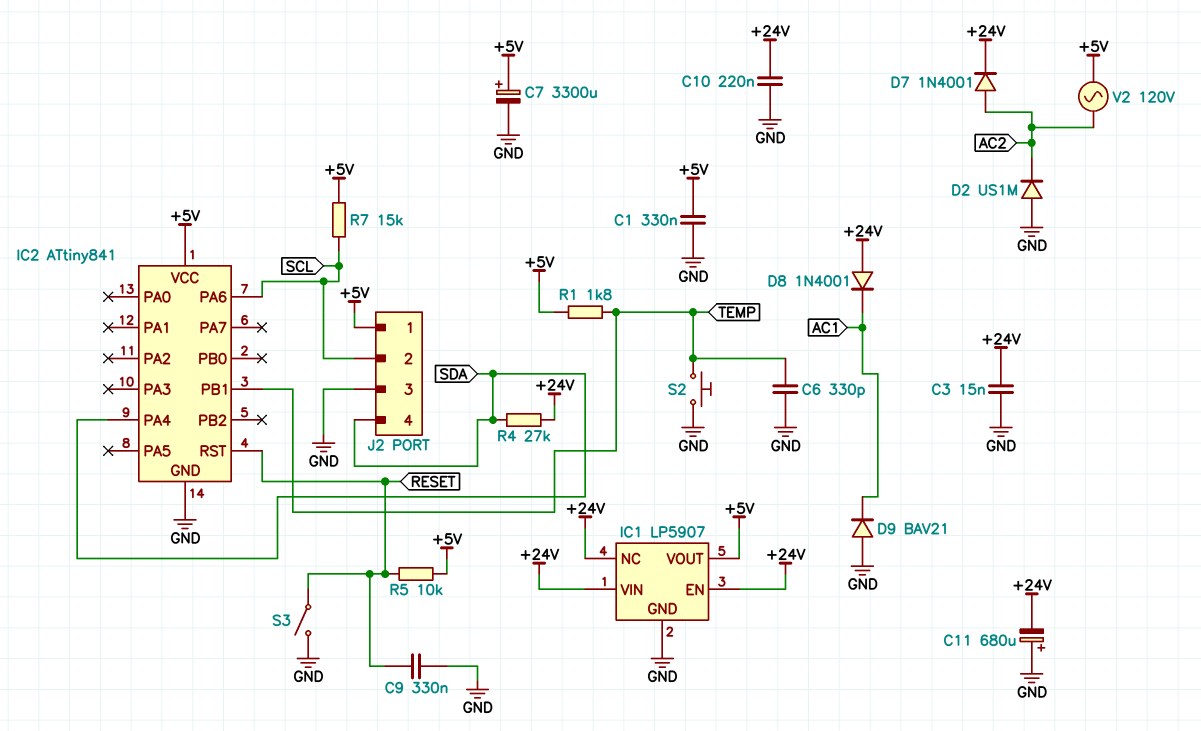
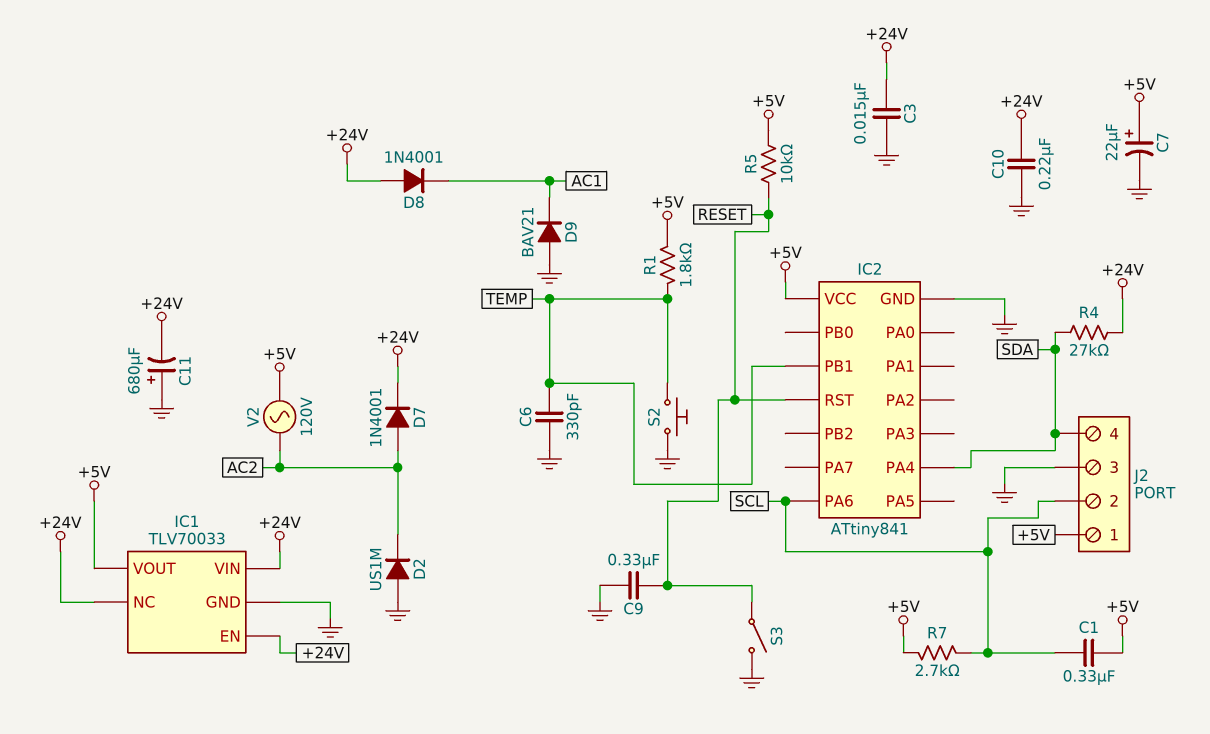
C1: 330nF (+5V, GND) -> 330nF (+5V, SCL)
C7: 3300uF (plus +5V, minus GND) -> 22uF (plus +5V, minus GND)
IC1: LP5907 -> TLV70033
R7: 15k (+5V, SCL) -> 2.7k (+5V, SCL)

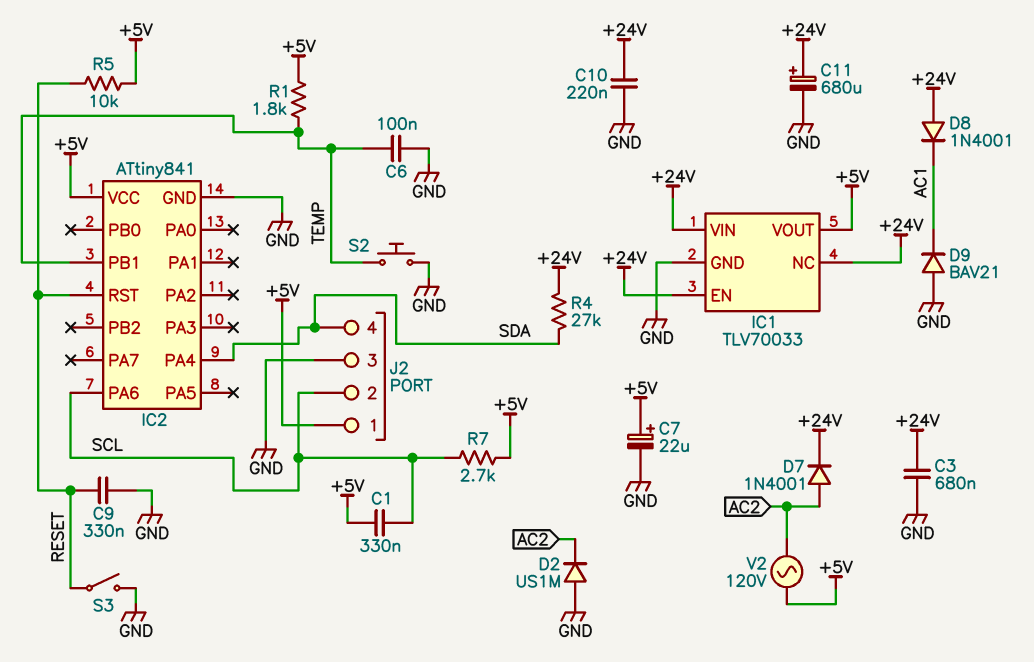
C3: 15nF (+24V, GND) -> 680nF (+24V, GND)
C6: 330pF (GND, TEMP) -> 100nF (GND, TEMP)
C11: 680uF (plus GND, minus +24V) -> 680uF (plus +24V, minus GND)

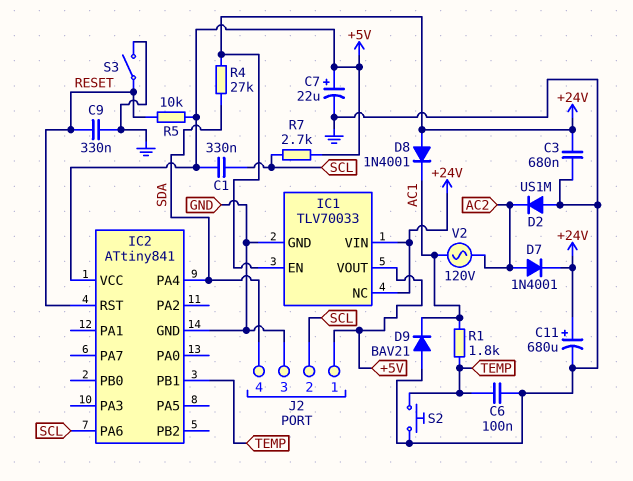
C10: 220nF (+24V, GND) -> none
R1: 1.8k (+5V, TEMP) -> 1.8k (AC1, TEMP)
V2: AC 120V (+5V, AC2) -> AC 120V (AC1, AC2)

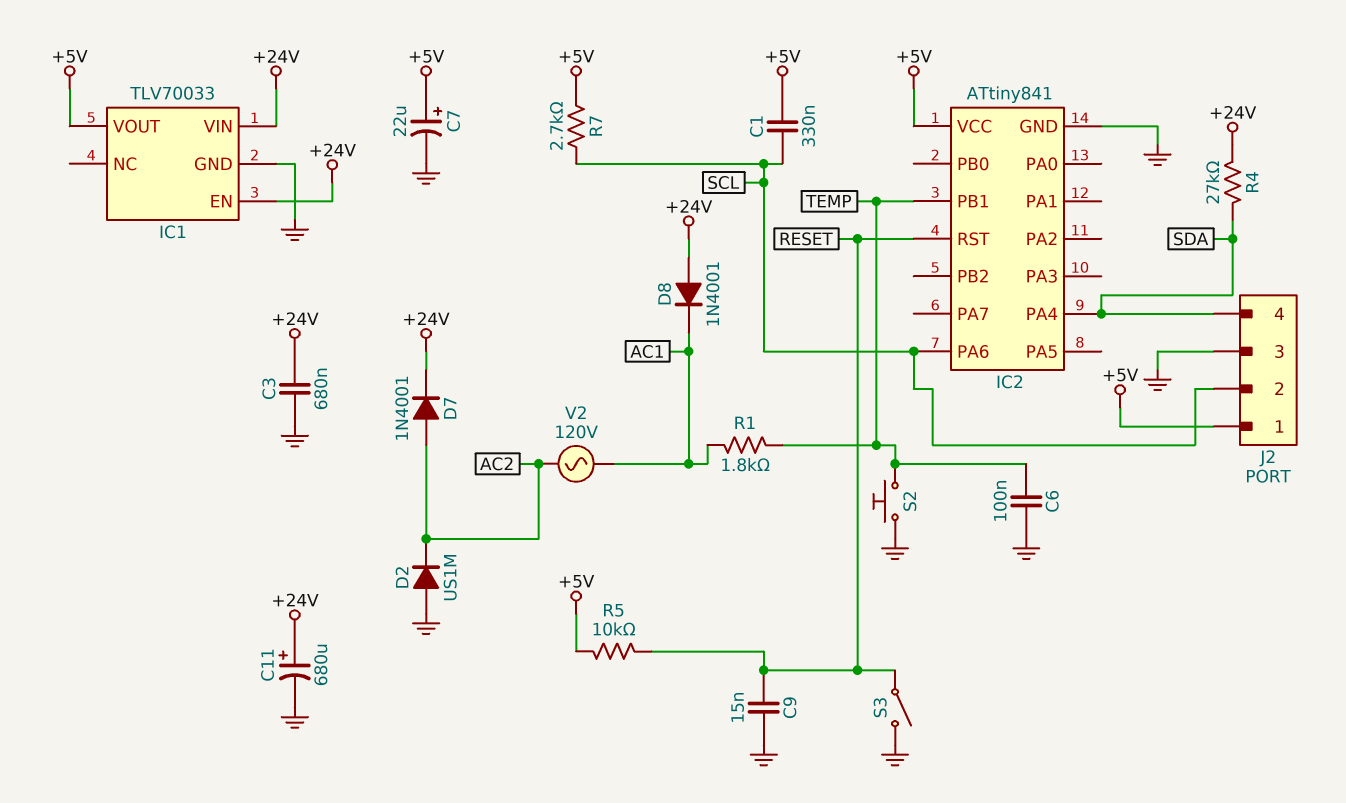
C9: 330nF (GND, RESET) -> 15nF (GND, RESET)
D9: diode BAV21 (A GND, K AC1) -> none
IC1 pin NC: +24V -> none

